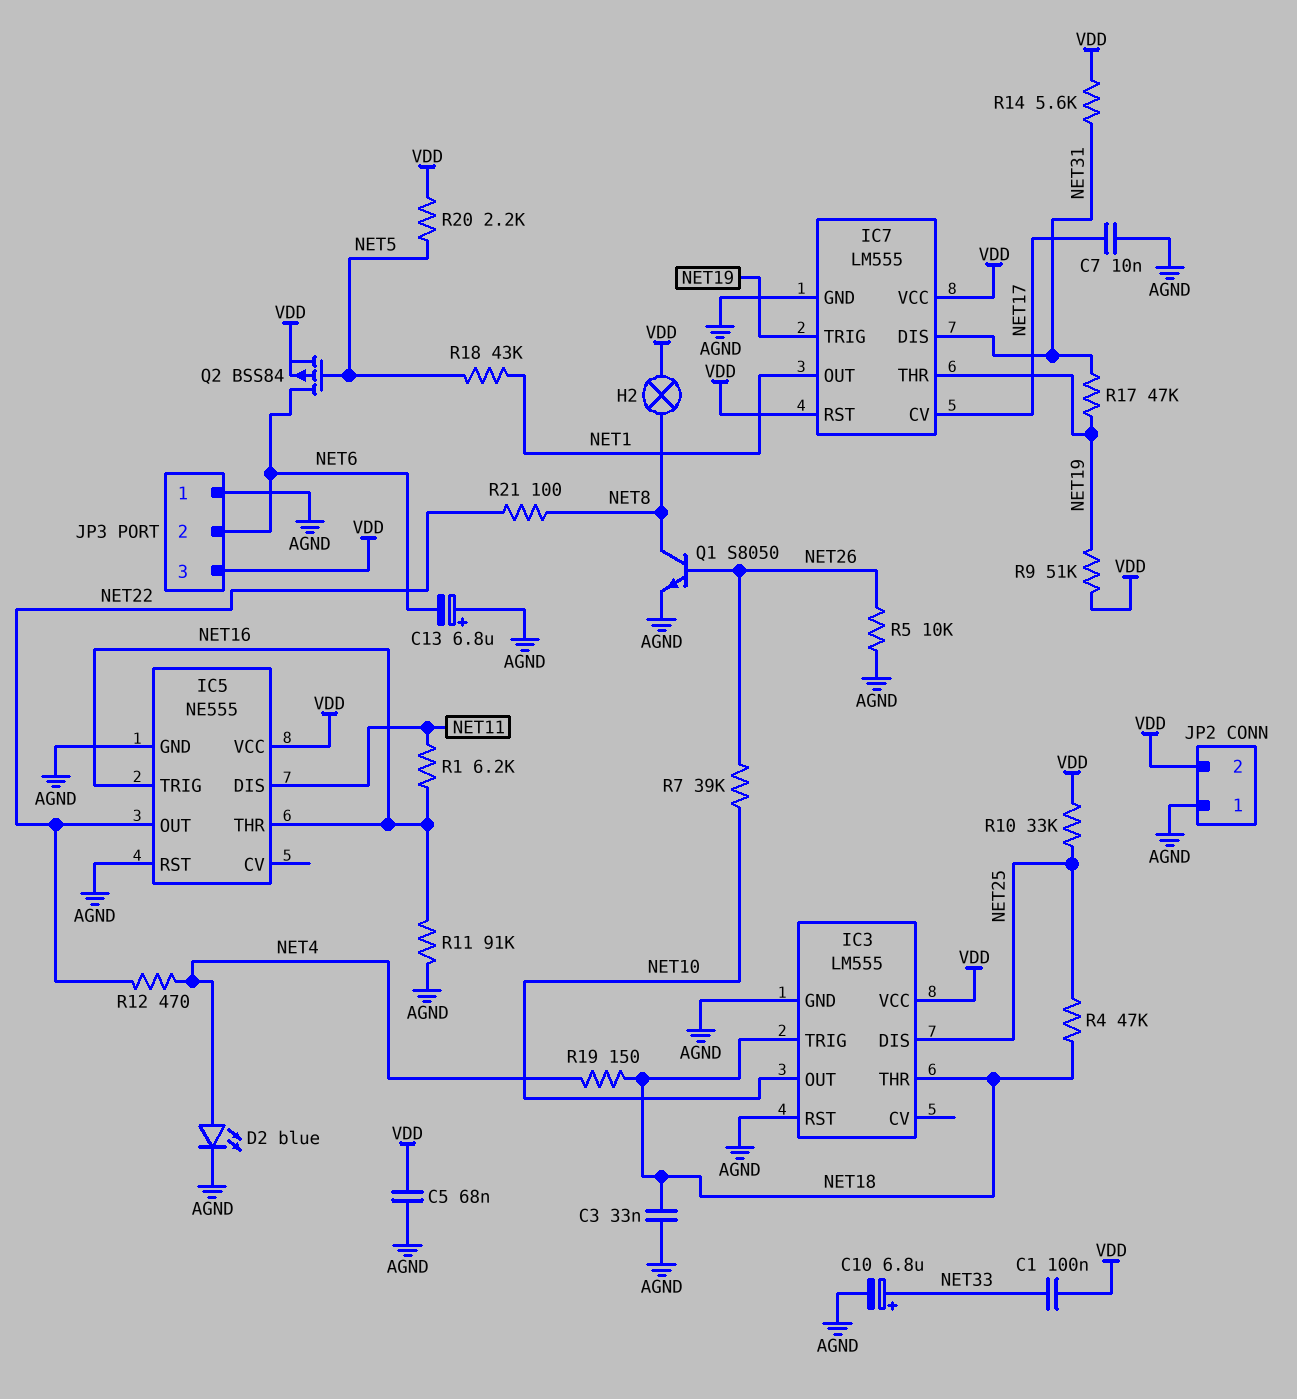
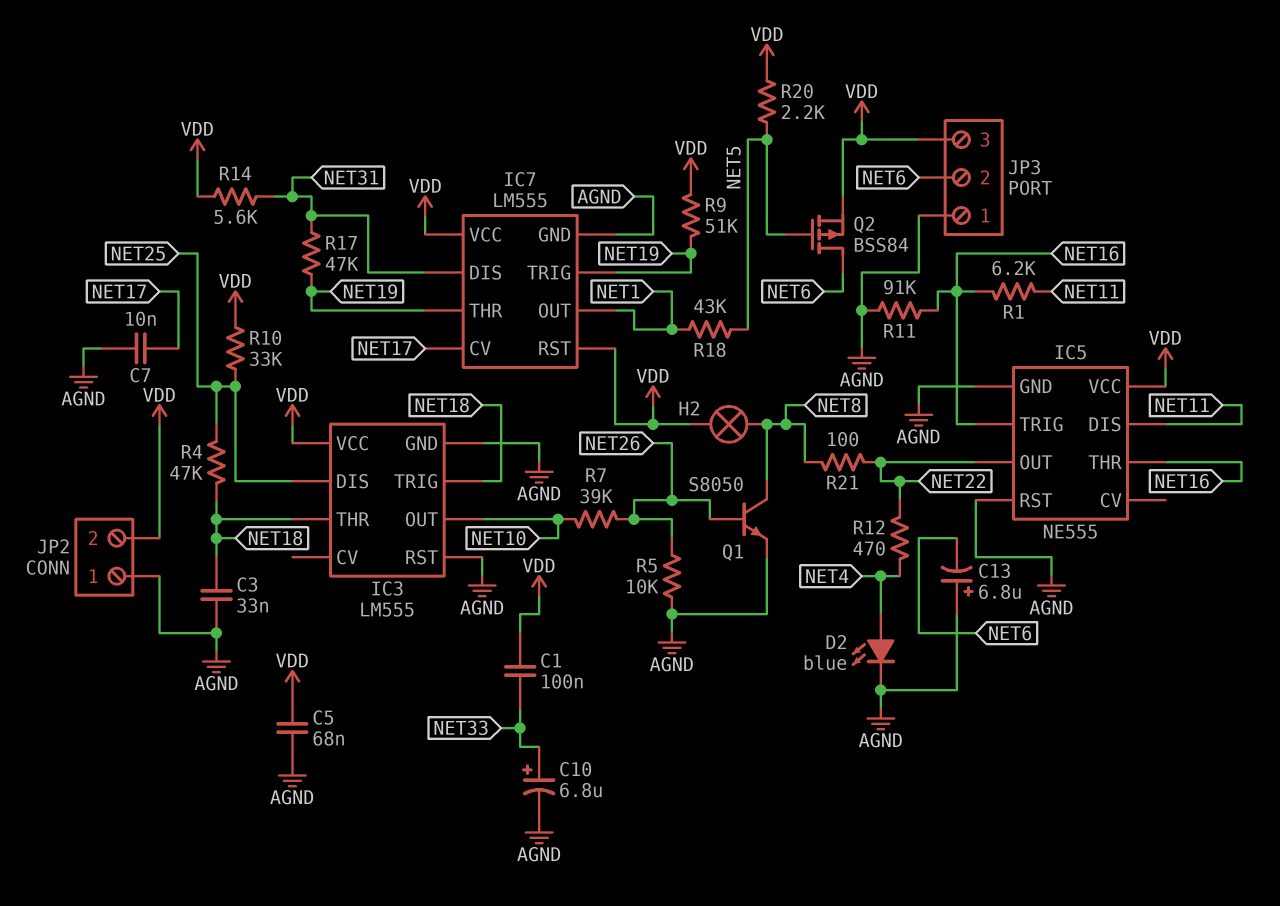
R19: 150 (NET4, NET18) -> none

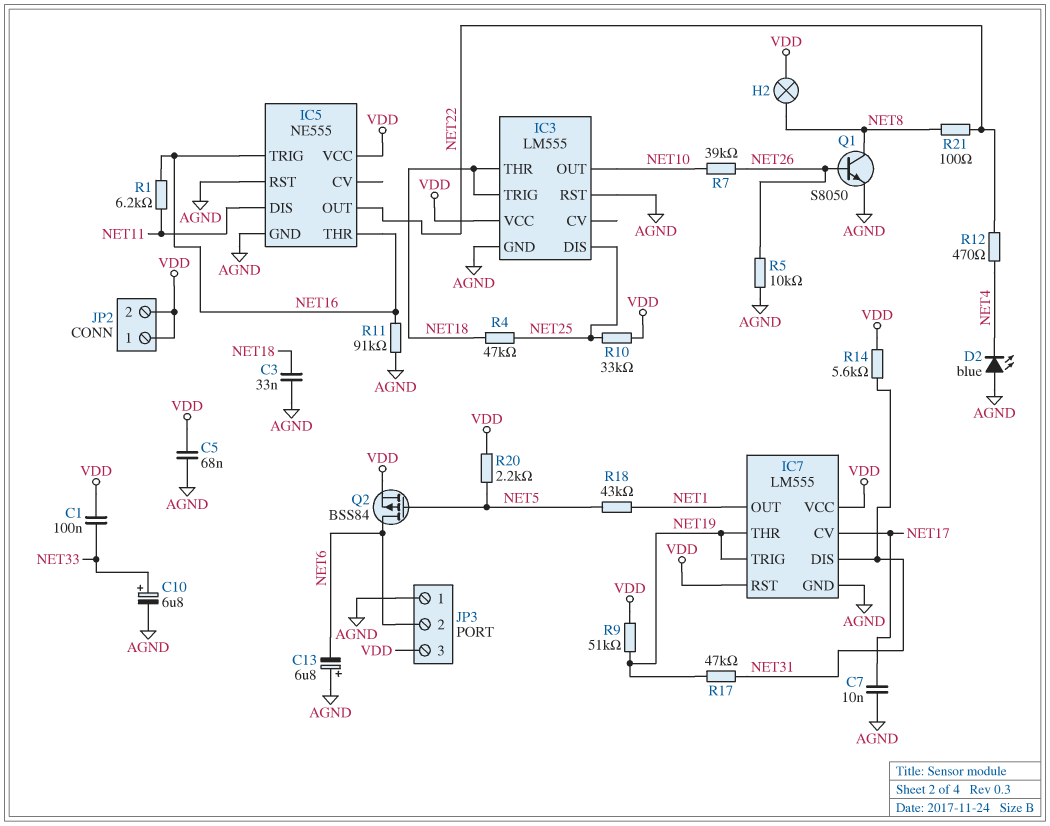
D2: LED blue (A NET4, K AGND) -> LED blue (A AGND, K NET4)
JP2 pin 1: AGND -> VDD

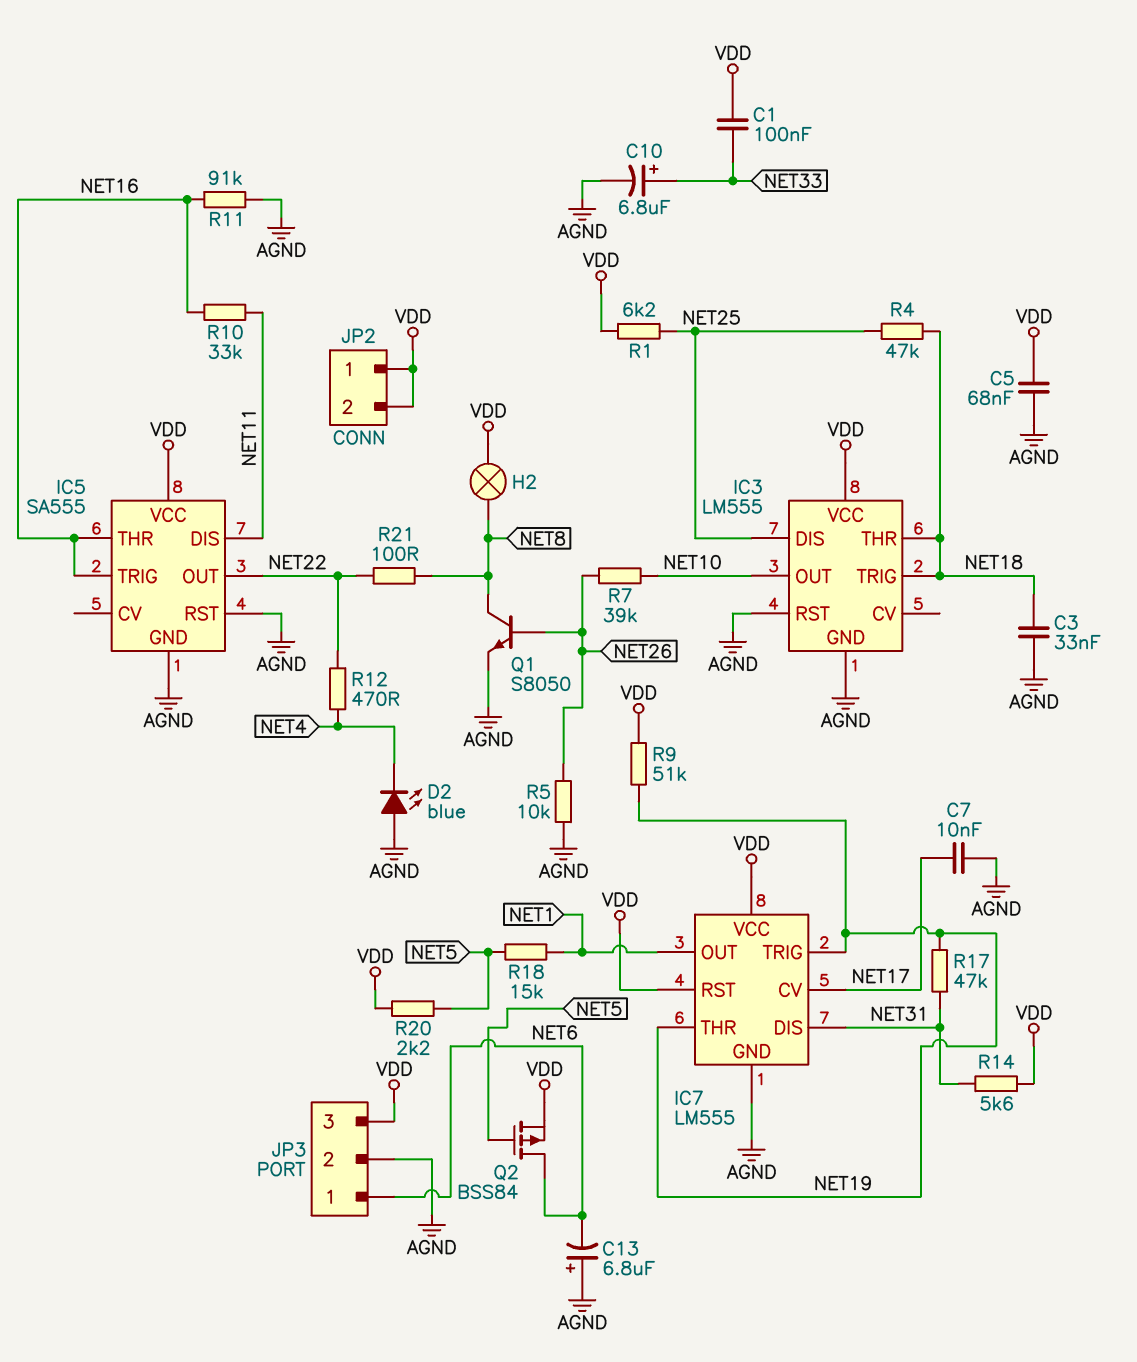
IC5: NE555 -> SA555
JP3 pin 1: AGND -> NET6
JP3 pin 2: NET6 -> AGND
R1: 6.2k (NET11, NET16) -> 6.2k (NET25, VDD)
R10: 33k (NET25, VDD) -> 33k (NET11, NET16)
R18: 43k (NET1, NET5) -> 15k (NET1, NET5)

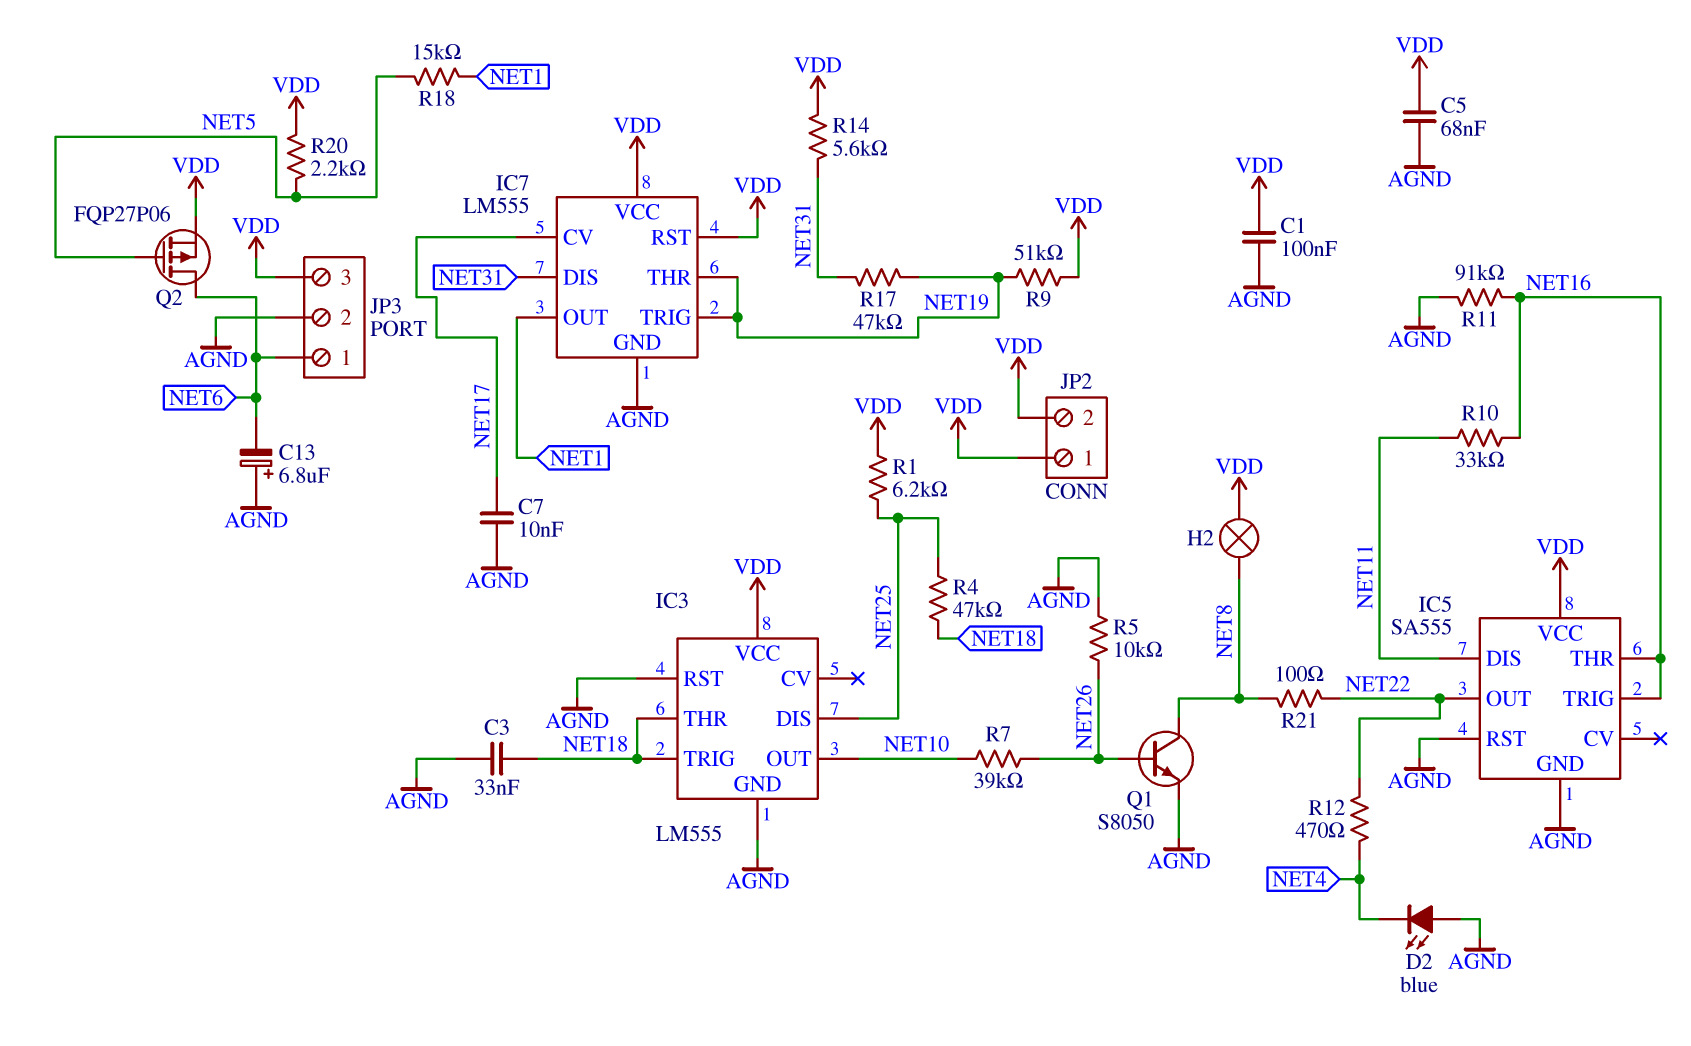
C1: 100nF (NET33, VDD) -> 100nF (AGND, VDD)
C10: 6.8uF (plus NET33, minus AGND) -> none
Q2: PMOS BSS84 (G NET5, D NET6, S VDD) -> PMOS FQP27P06 (G NET5, D NET6, S VDD)

